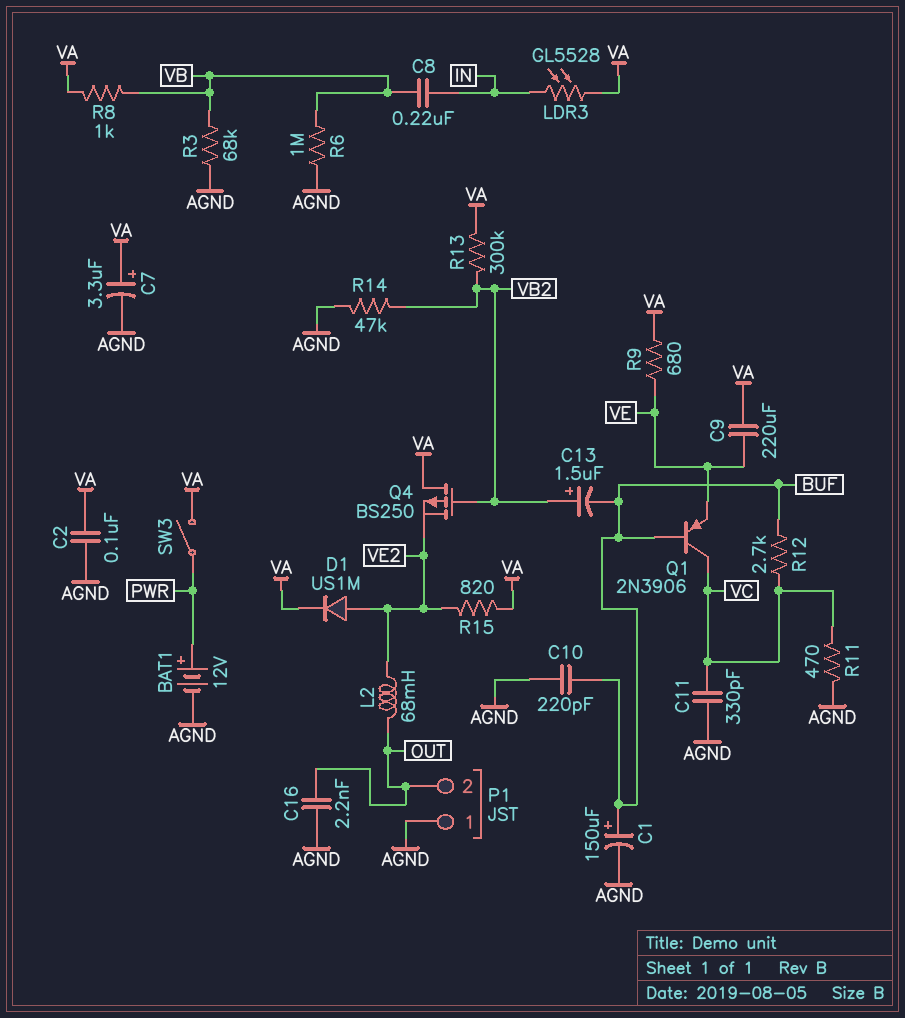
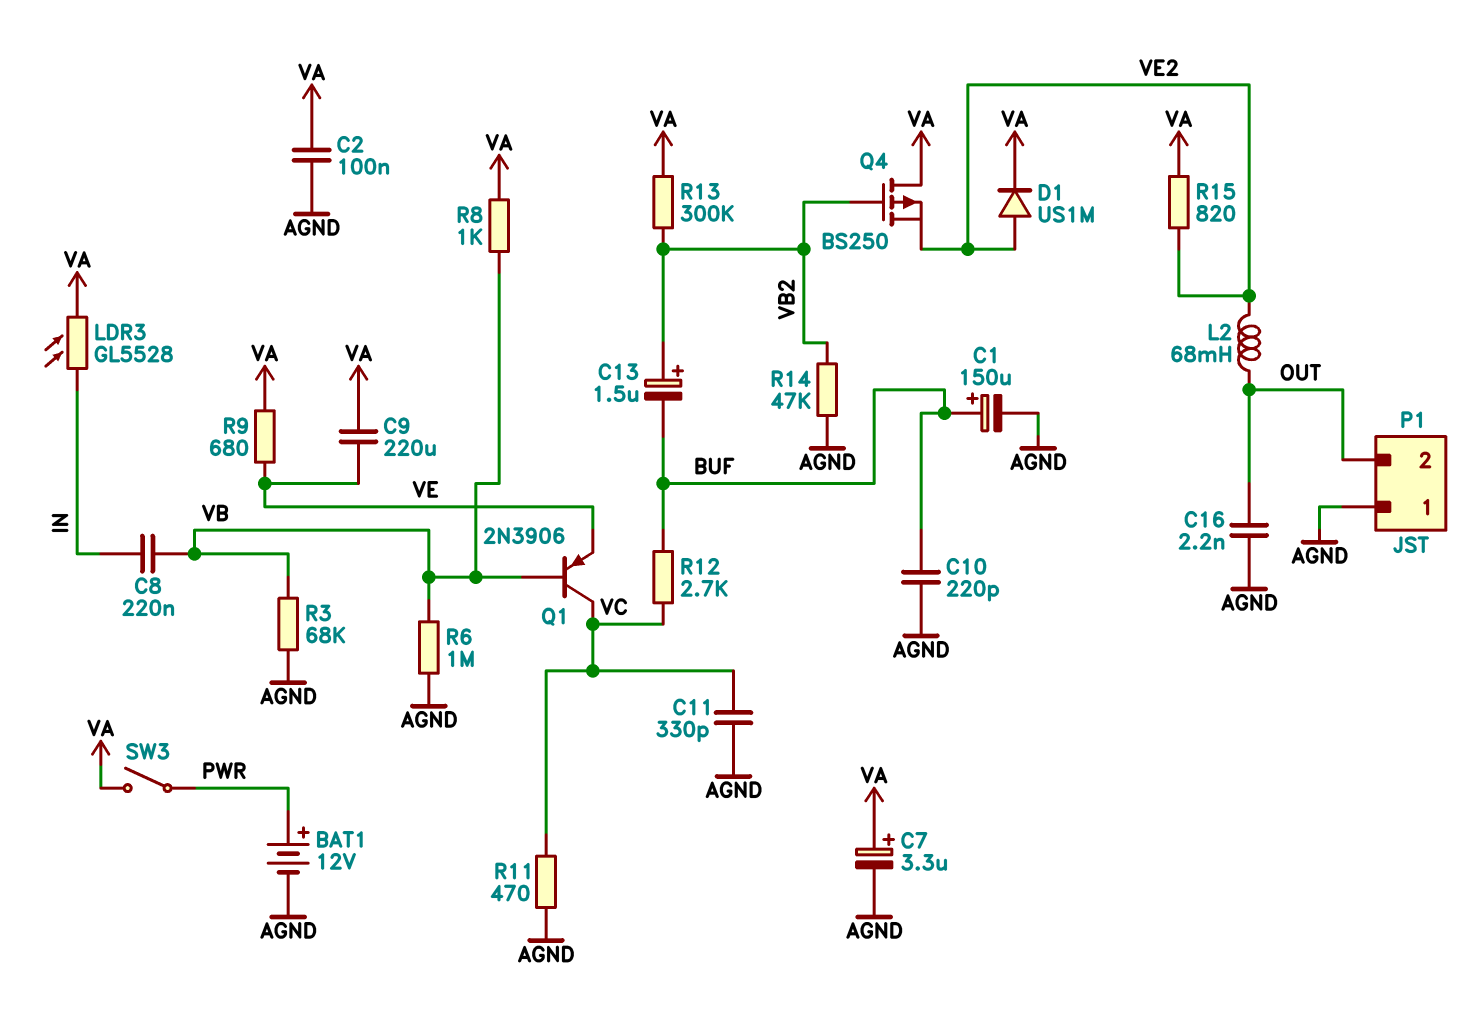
Q1: PNP 2N3906 (B BUF, C VC, E VE) -> PNP 2N3906 (B VB, C VC, E VE)

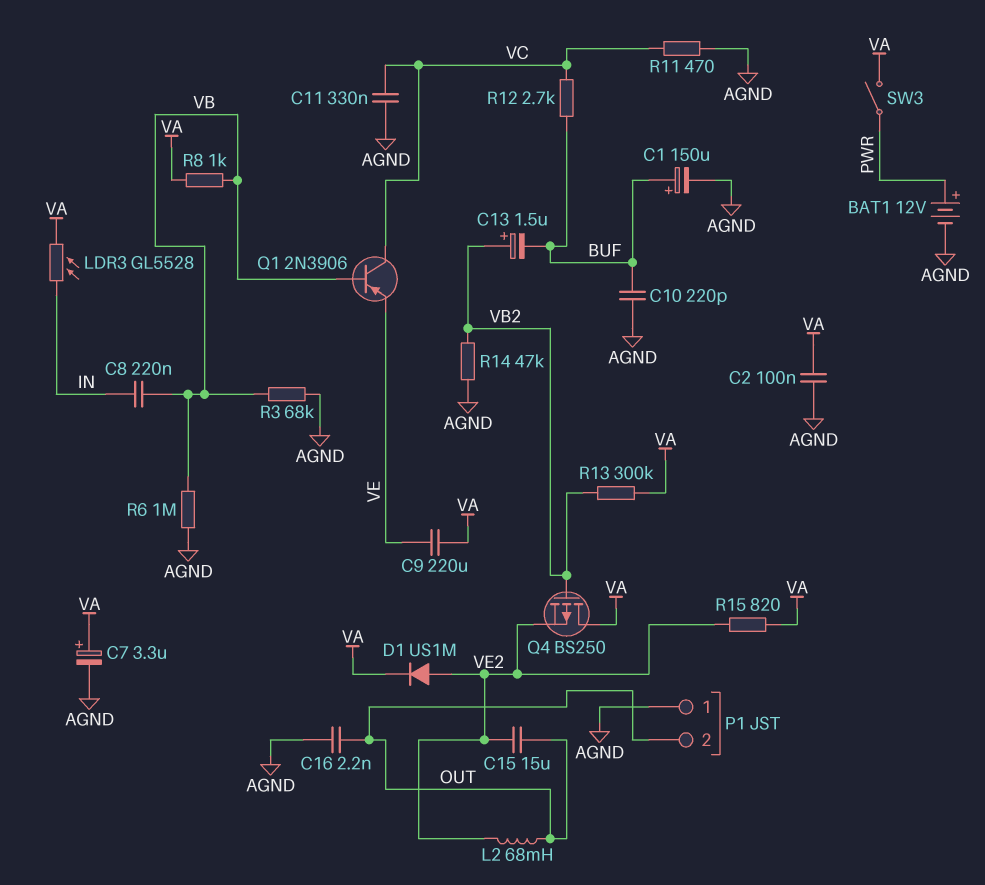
C11: 330pF (AGND, VC) -> 330nF (AGND, VC)
C15: none -> 15uF (OUT, VE2)
R9: 680 (VA, VE) -> none

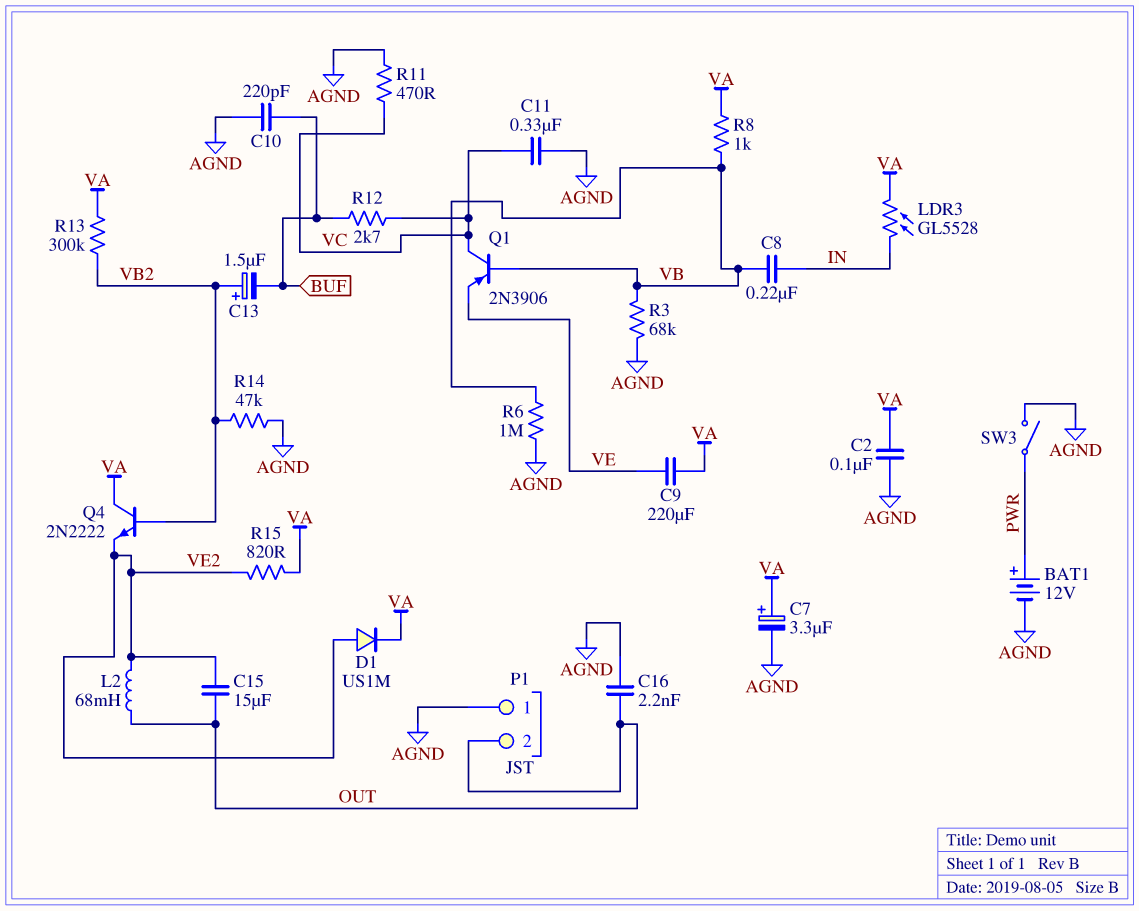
C1: 150uF (plus BUF, minus AGND) -> none
Q4: PMOS BS250 (G VB2, D VA, S VE2) -> NPN 2N2222 (B VB2, C VA, E VE2)
SW3: switch (PWR, VA) -> switch (AGND, PWR)

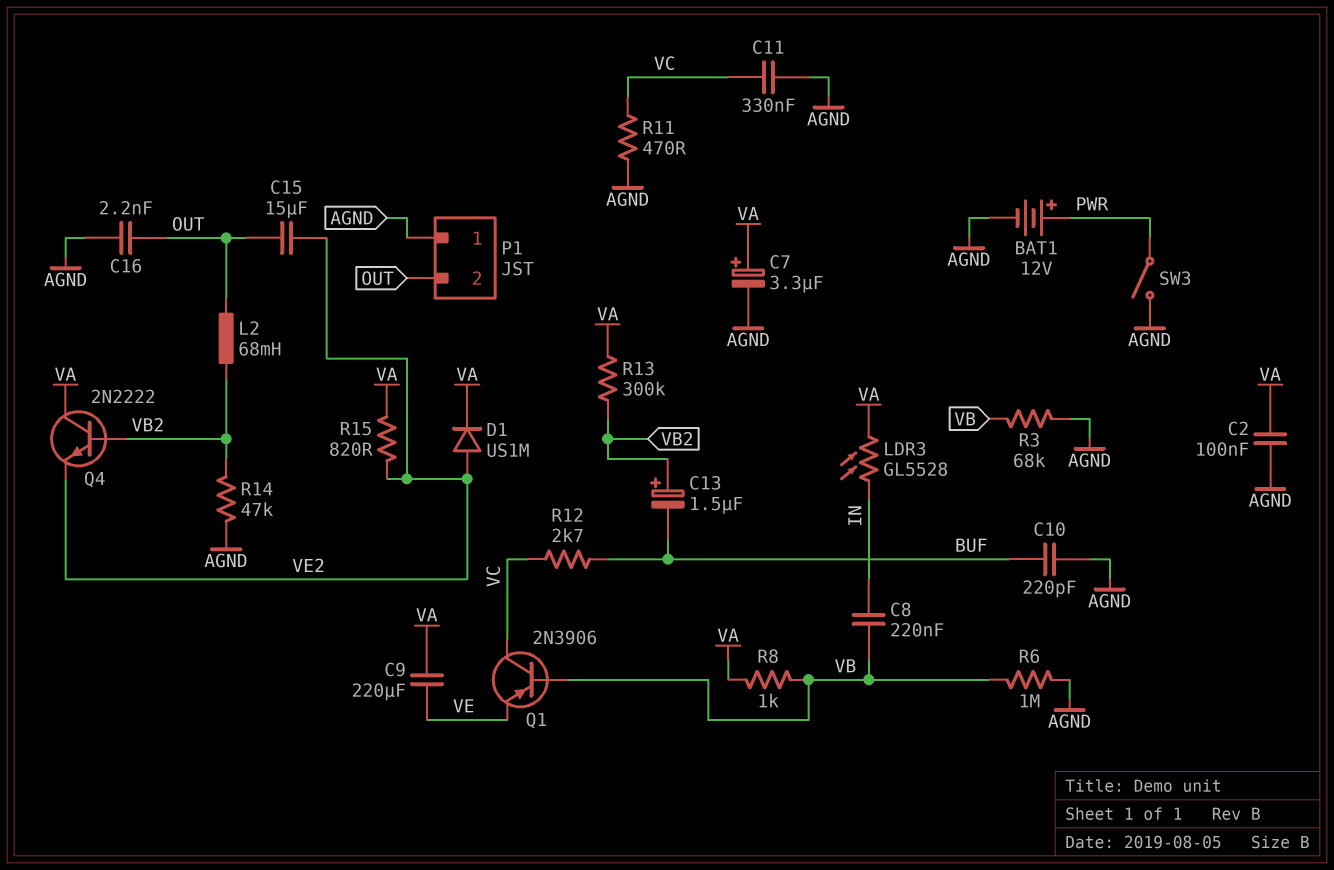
L2: 68mH (OUT, VE2) -> 68mH (OUT, VB2)

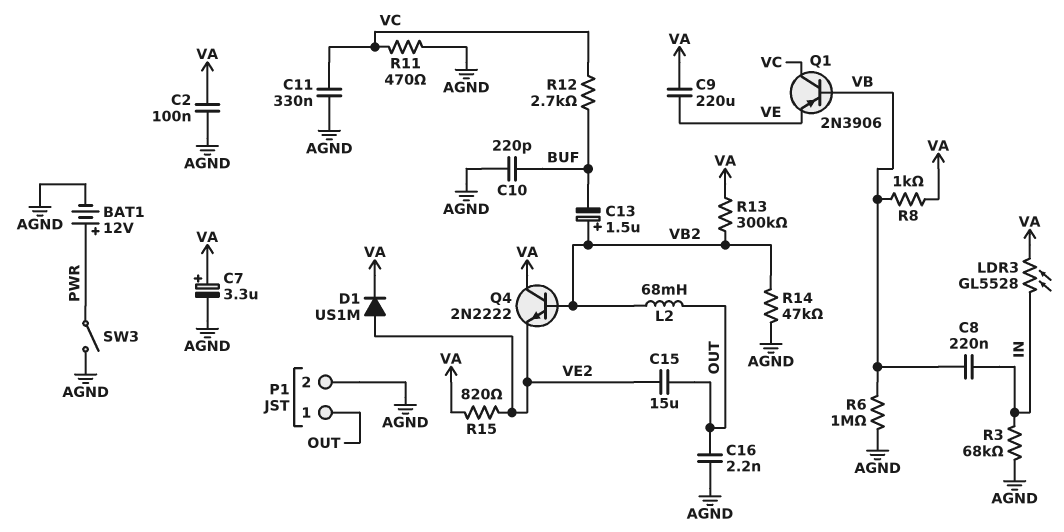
P1 pin 1: AGND -> OUT
P1 pin 2: OUT -> AGND
R3: 68k (AGND, VB) -> 68k (AGND, IN)

